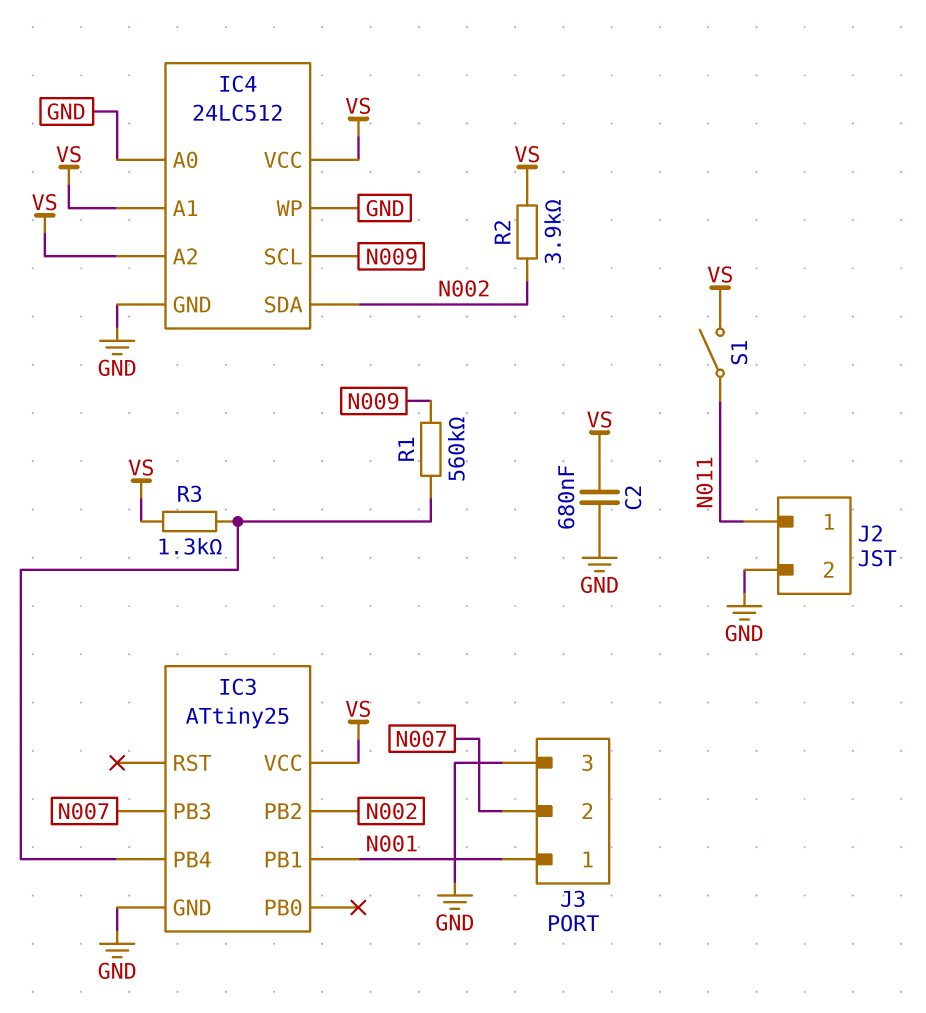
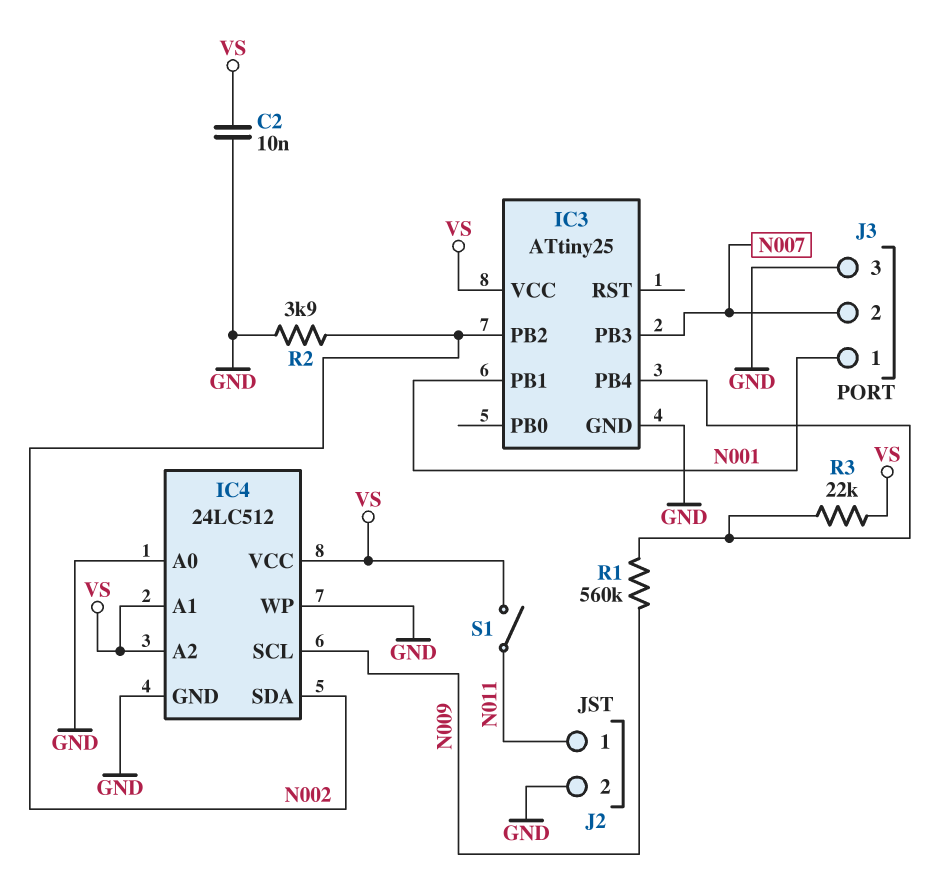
C2: 680nF (GND, VS) -> 10nF (GND, VS)
R2: 3.9k (N002, VS) -> 3.9k (GND, N002)
R3: 1.3k (IC3/PB4, VS) -> 22k (IC3/PB4, VS)

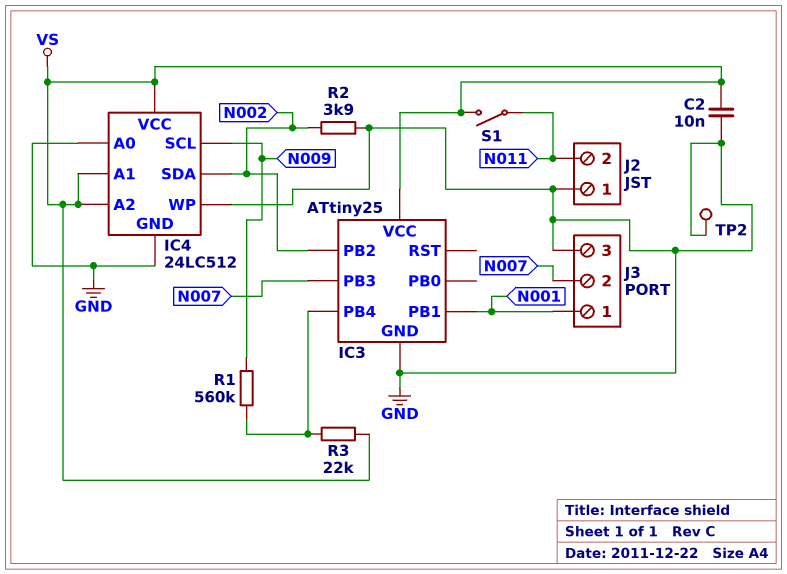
J2 pin 1: N011 -> GND
J2 pin 2: GND -> N011
TP2: none -> test point (GND)

